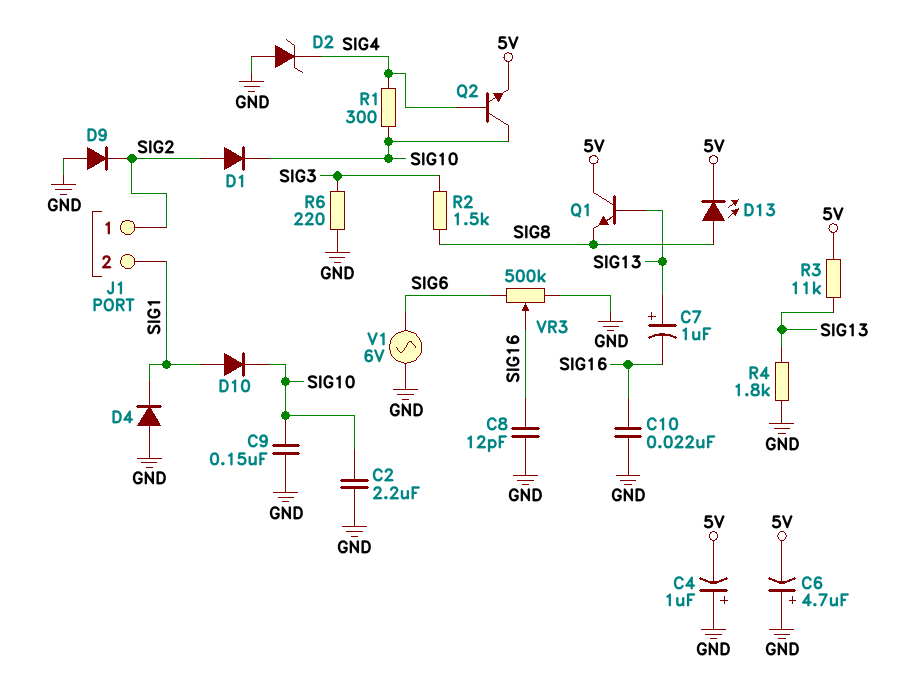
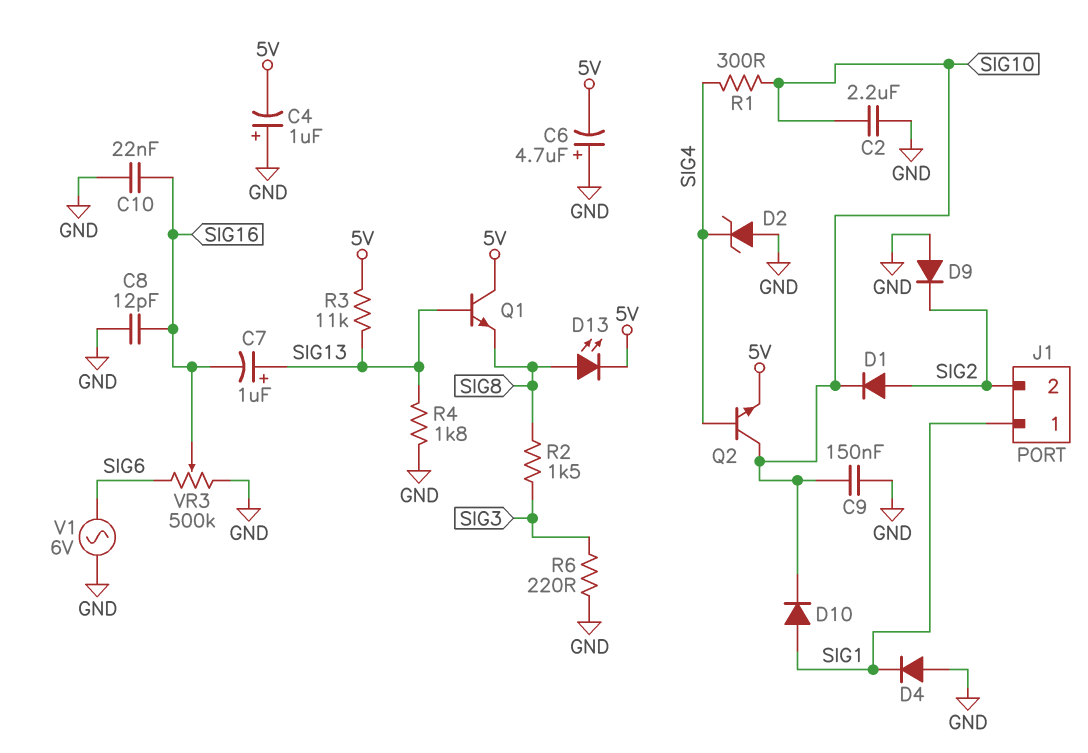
J1 pin 1: SIG2 -> SIG1
J1 pin 2: SIG1 -> SIG2

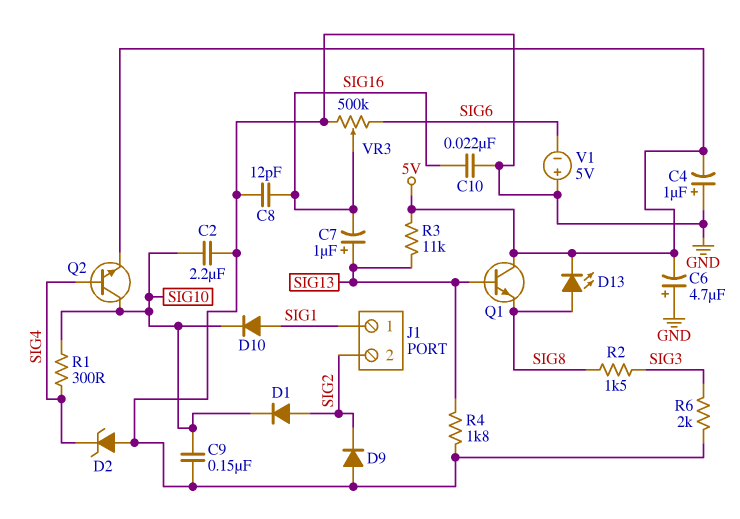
D4: diode (A GND, K SIG1) -> none
R6: 220 (GND, SIG3) -> 2k (GND, SIG3)
V1: AC 6V (GND, SIG6) -> 5V (plus GND, minus SIG6)

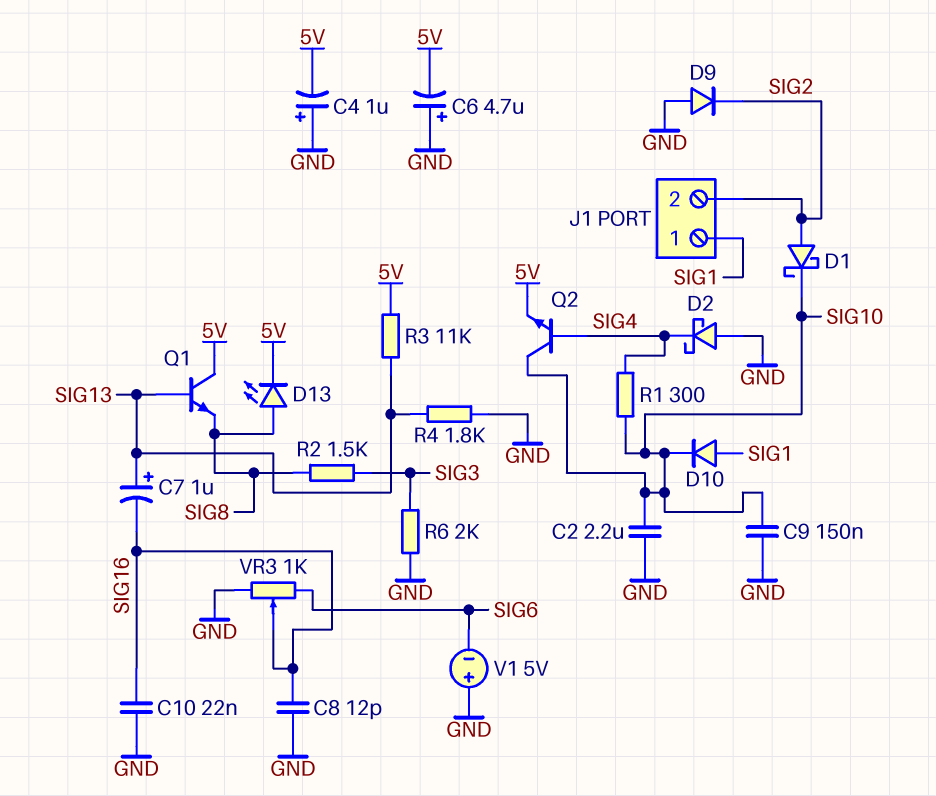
D1: diode (A SIG2, K SIG10) -> schottky (A SIG2, K SIG10)
D2: zener (A GND, K SIG4) -> schottky (A GND, K SIG4)
VR3: 500k (GND, SIG6, wiper SIG16) -> 1k (GND, SIG6, wiper SIG16)

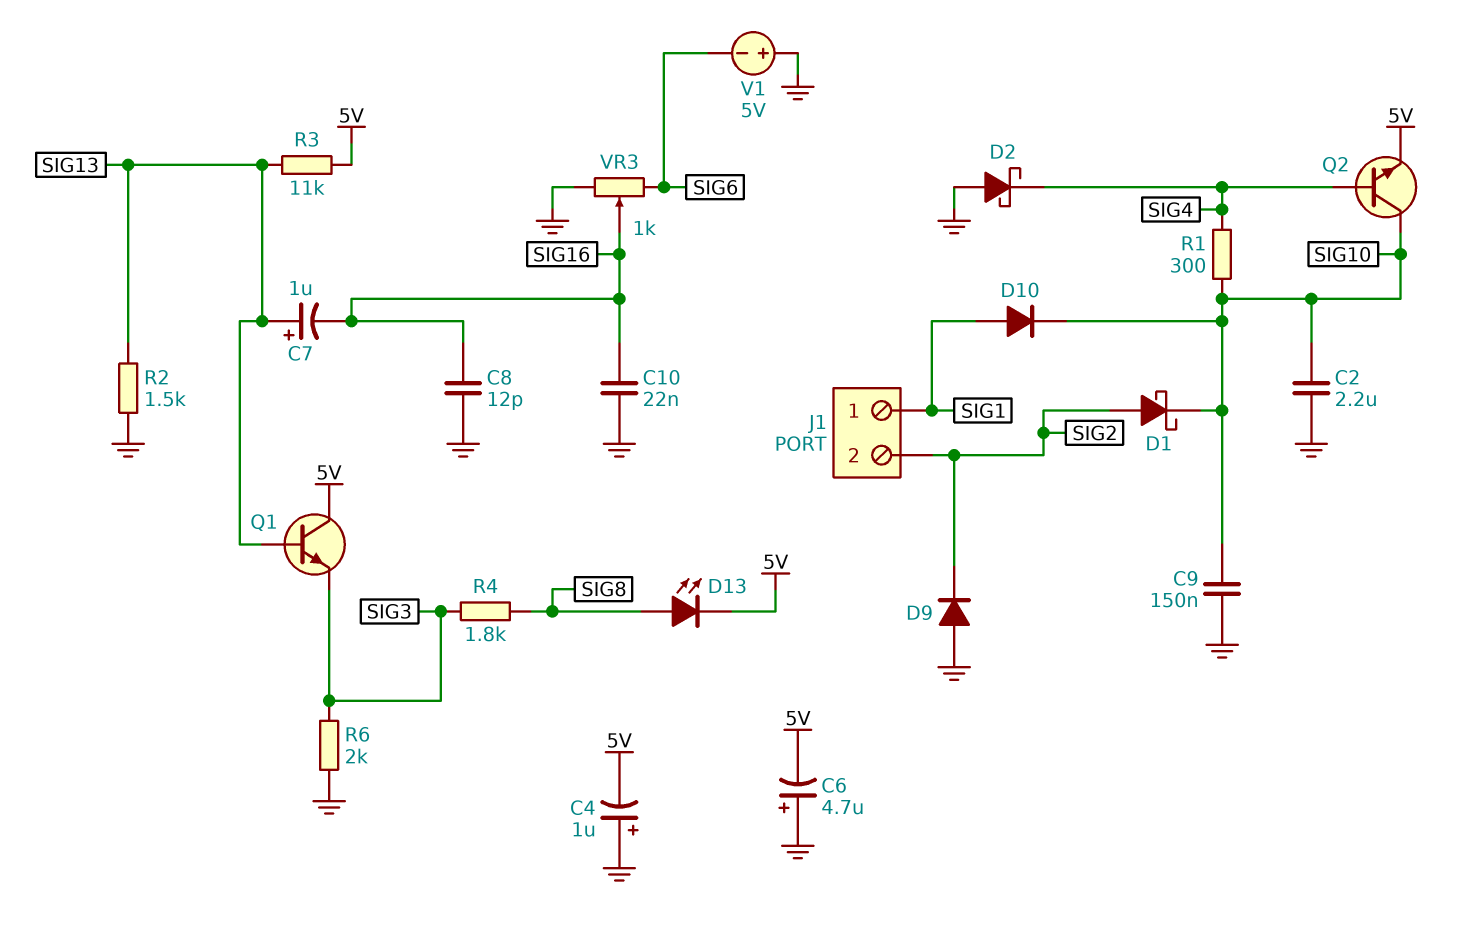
Q1: NPN (B SIG13, C 5V, E SIG8) -> NPN (B SIG13, C 5V, E SIG3)
R2: 1.5k (SIG3, SIG8) -> 1.5k (GND, SIG13)
R4: 1.8k (GND, SIG13) -> 1.8k (SIG3, SIG8)

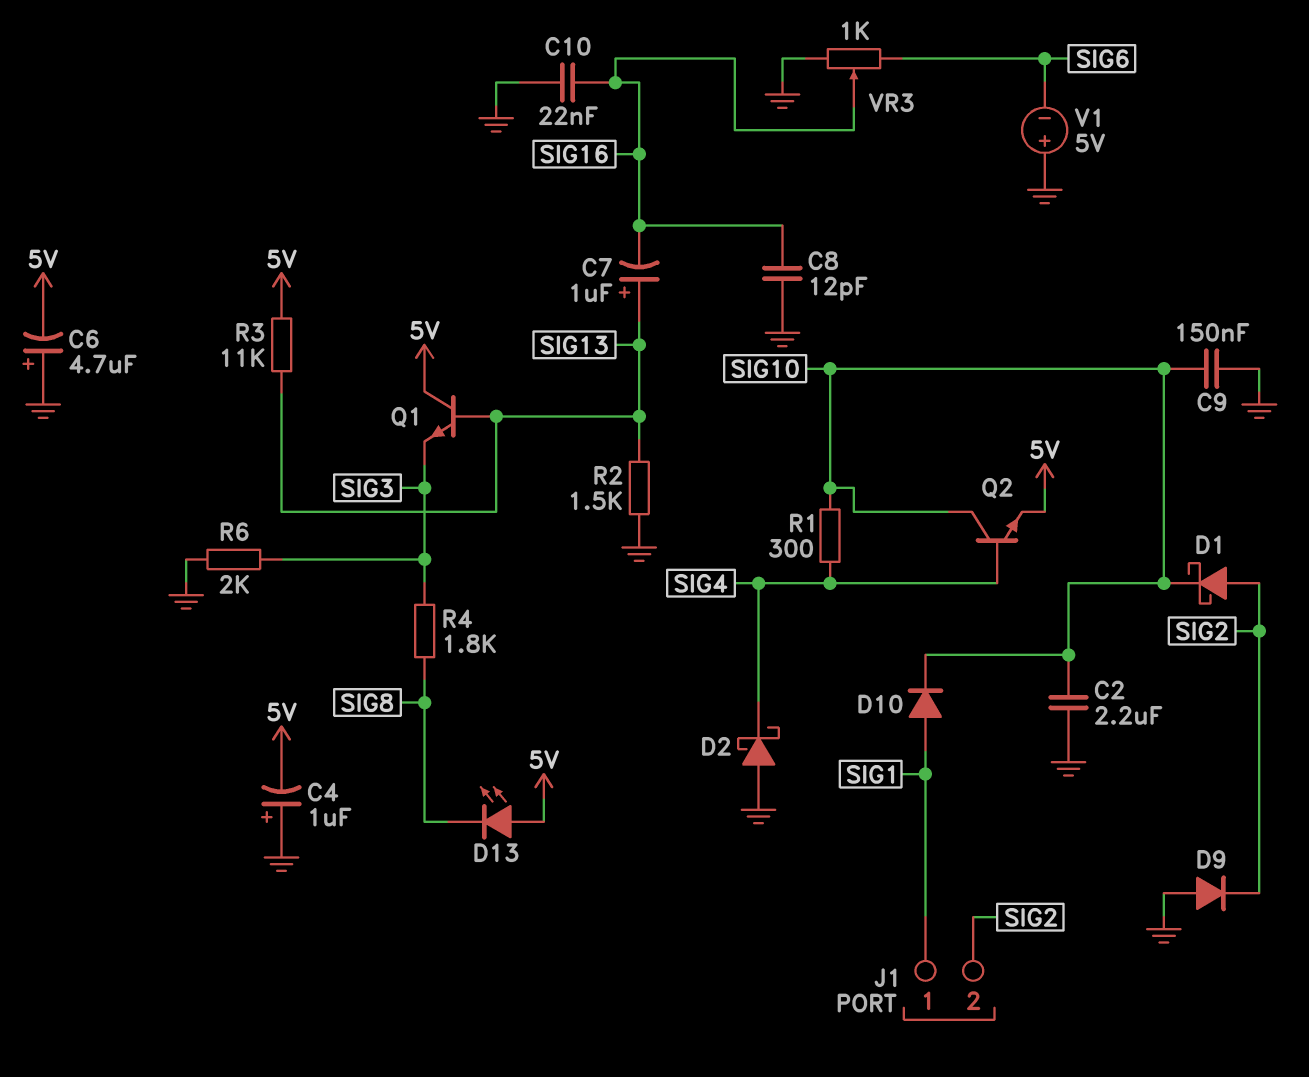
D13: LED (A SIG8, K 5V) -> LED (A 5V, K SIG8)

